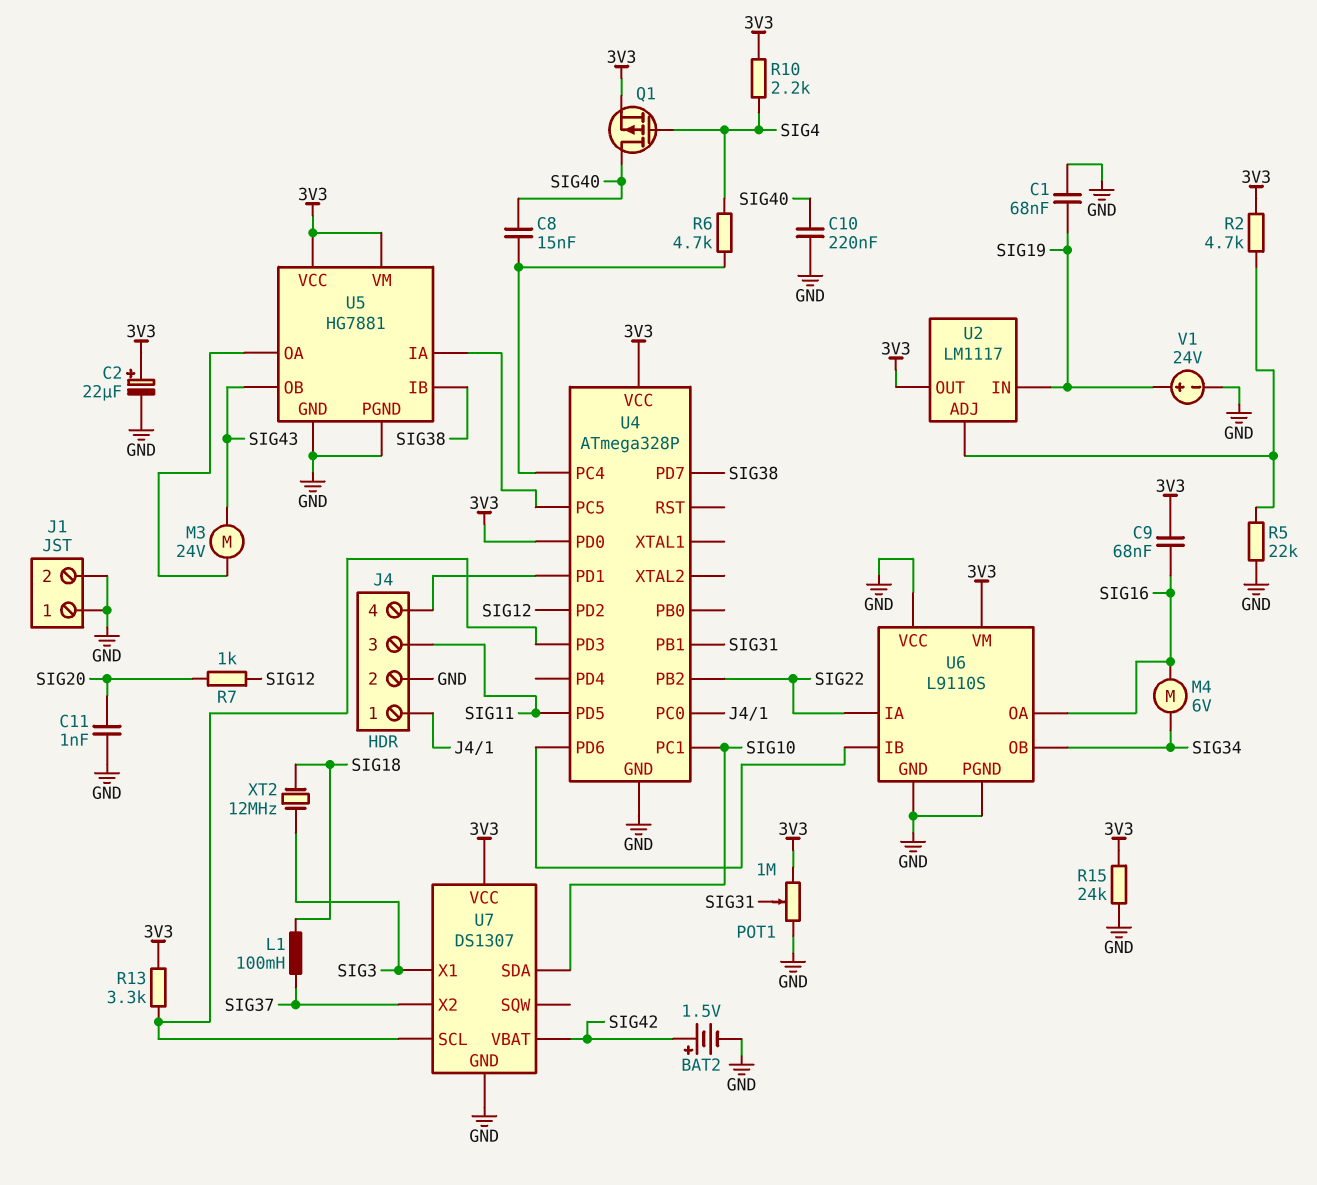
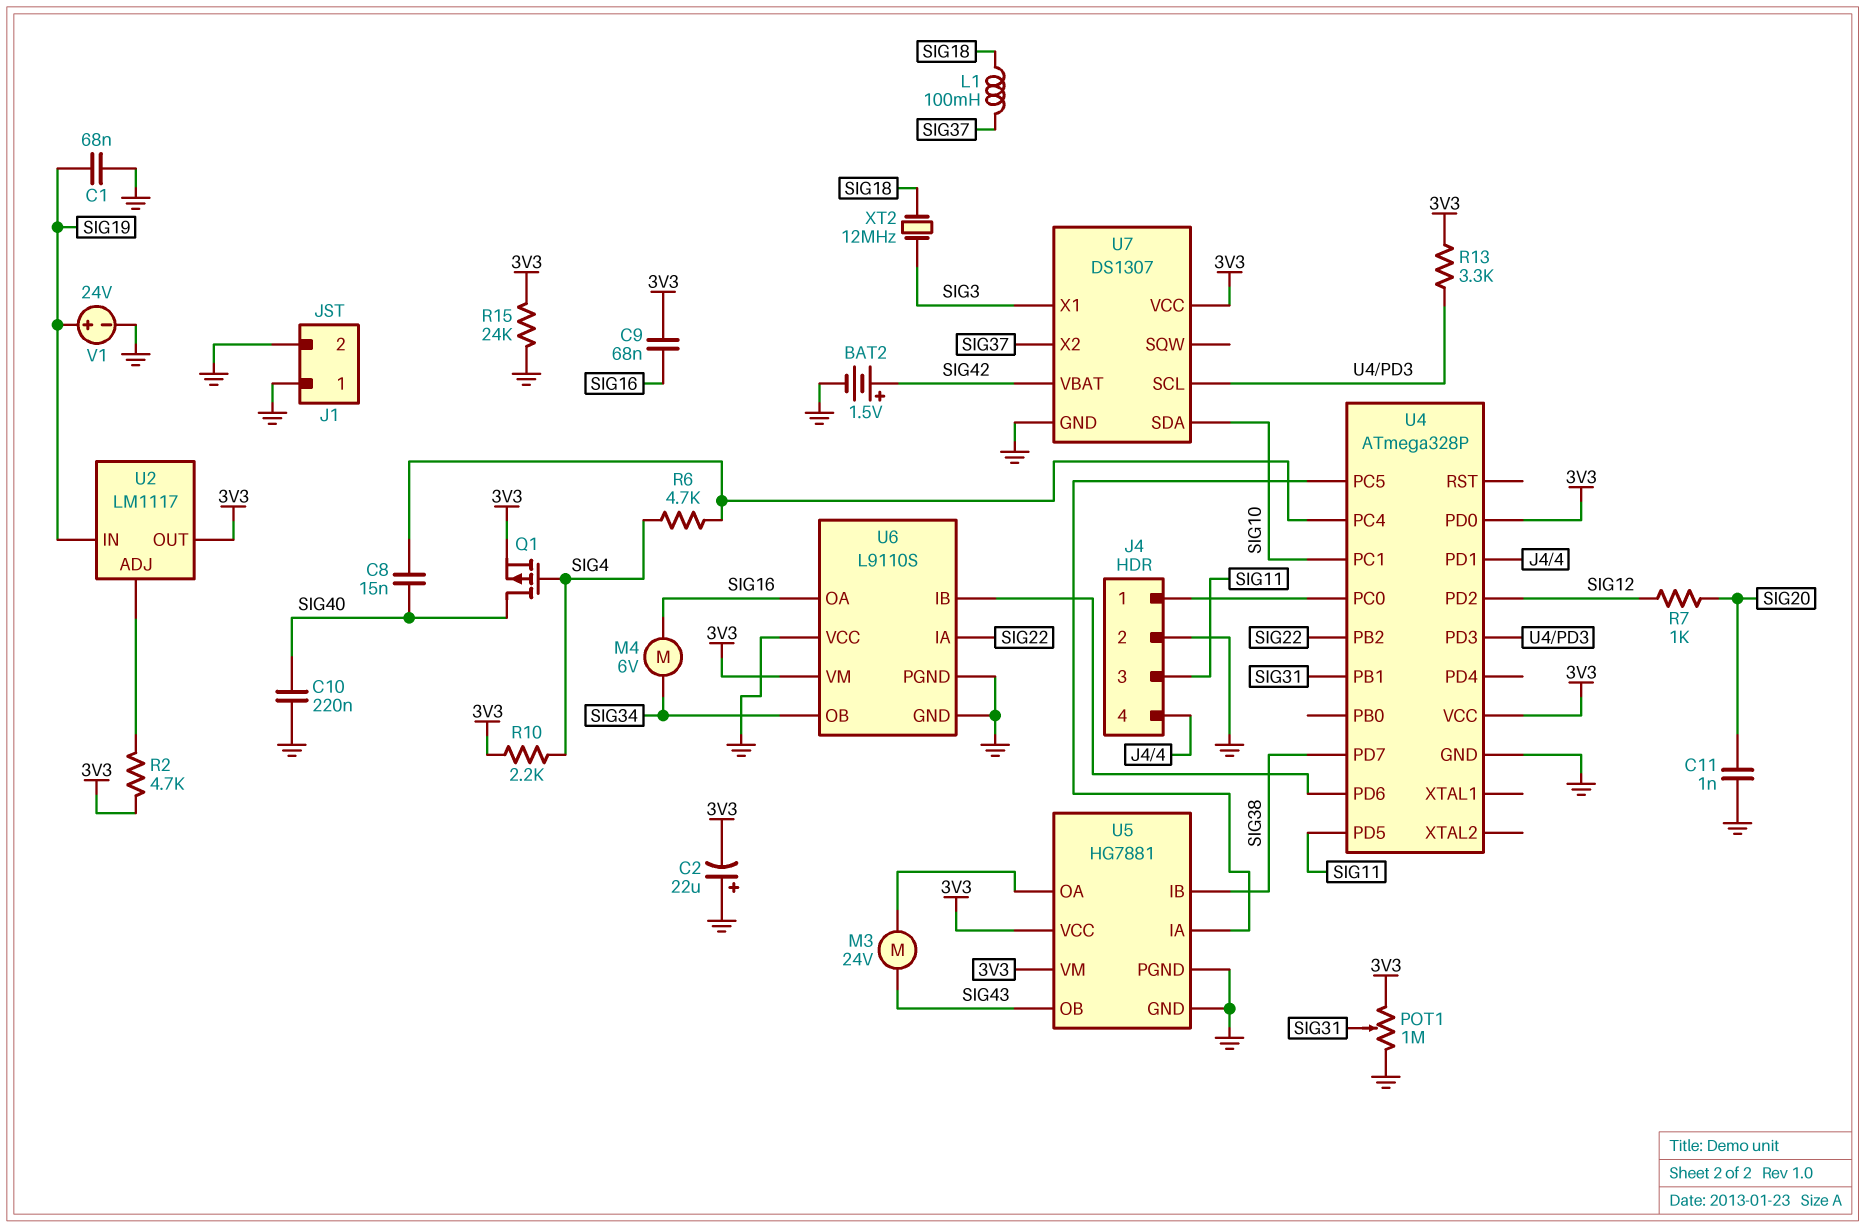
C2: 22uF (plus 3V3, minus GND) -> 22uF (plus GND, minus 3V3)
R5: 22k (GND, U2/ADJ) -> none

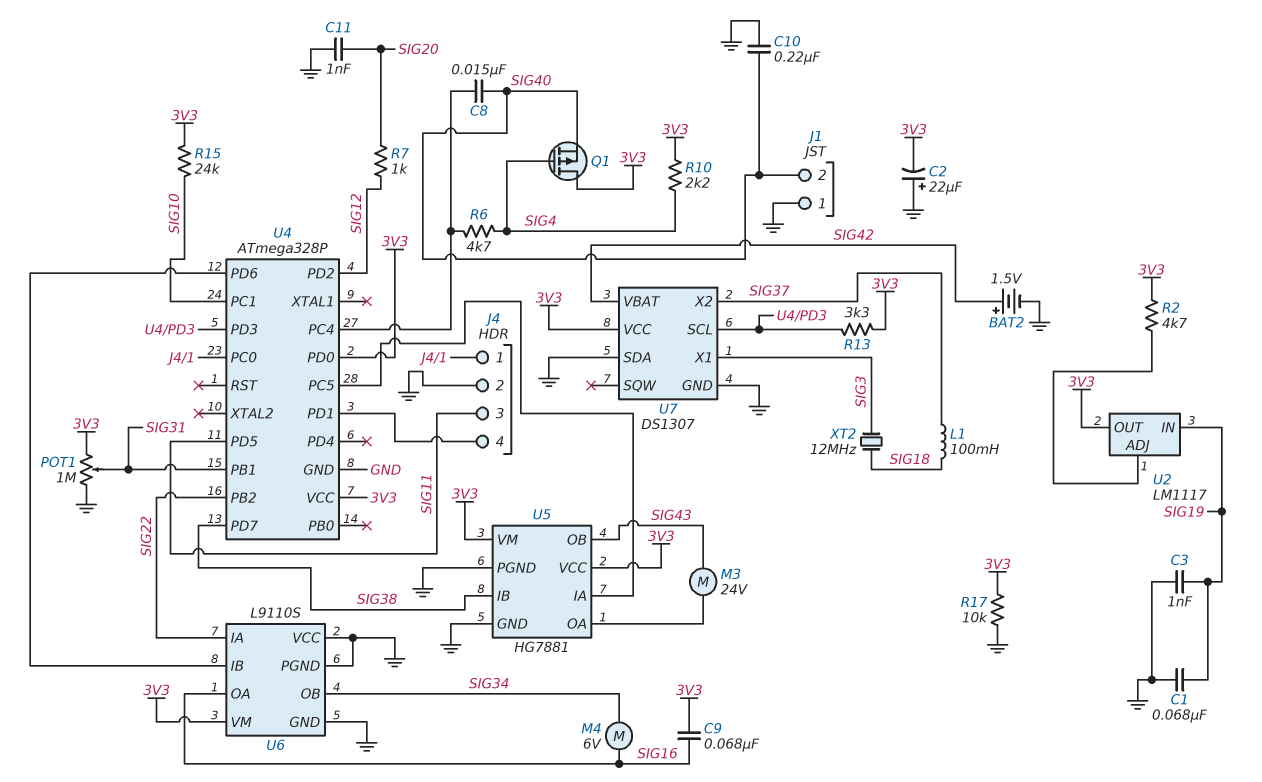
C3: none -> 1nF (GND, SIG19)
J1 pin 2: GND -> SIG40
Q1: PMOS (G SIG4, D SIG40, S 3V3) -> PMOS (G SIG4, D 3V3, S SIG40)
R15: 24k (3V3, GND) -> 24k (3V3, SIG10)
R17: none -> 10k (3V3, GND)
U7 pin SDA: SIG10 -> GND
V1: 24V (plus SIG19, minus GND) -> none

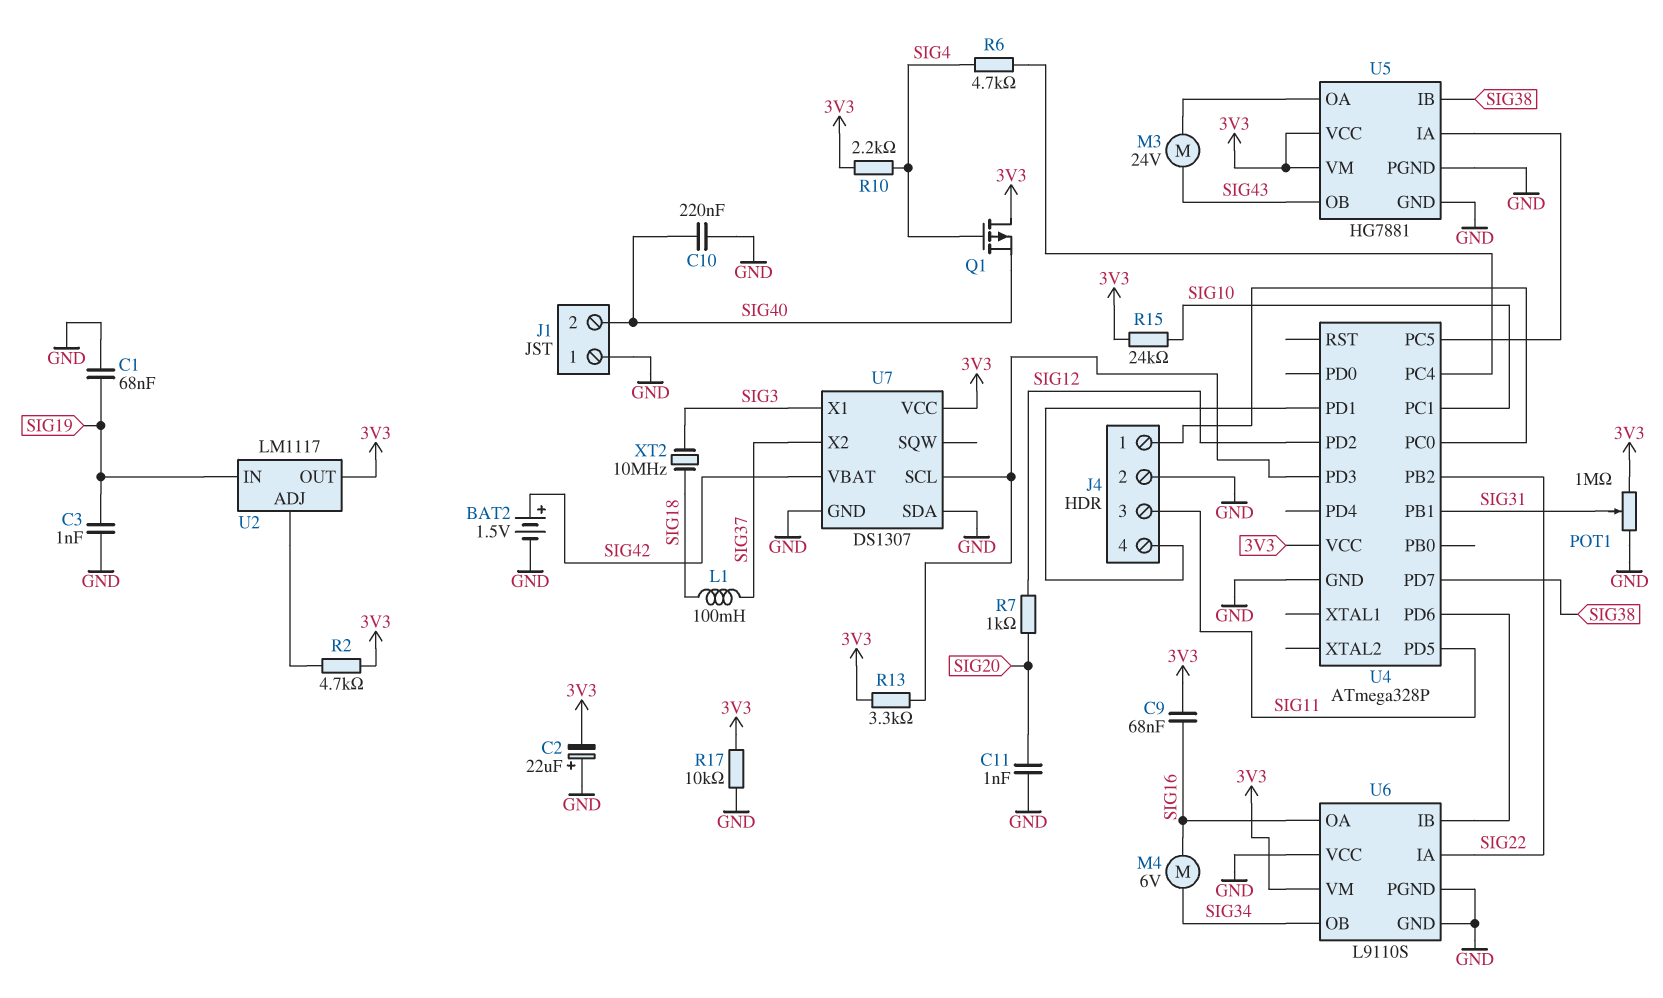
C8: 15nF (SIG40, U4/PC4) -> none
U4 pin PD0: 3V3 -> none
XT2: 12MHz (SIG3, SIG18) -> 10MHz (SIG3, SIG18)

